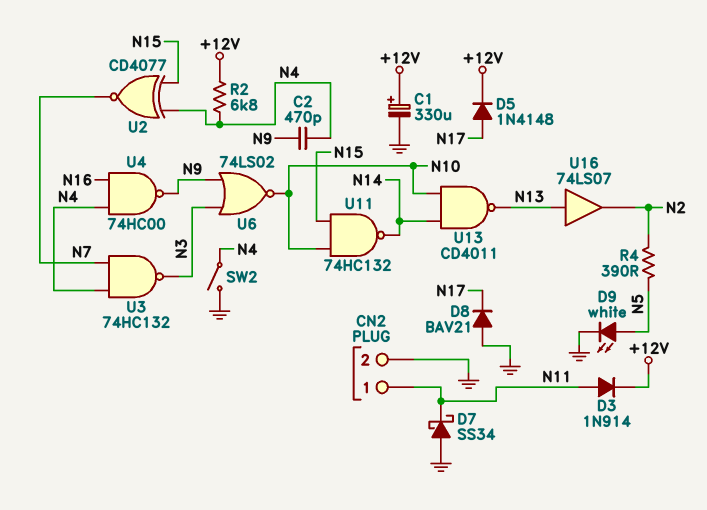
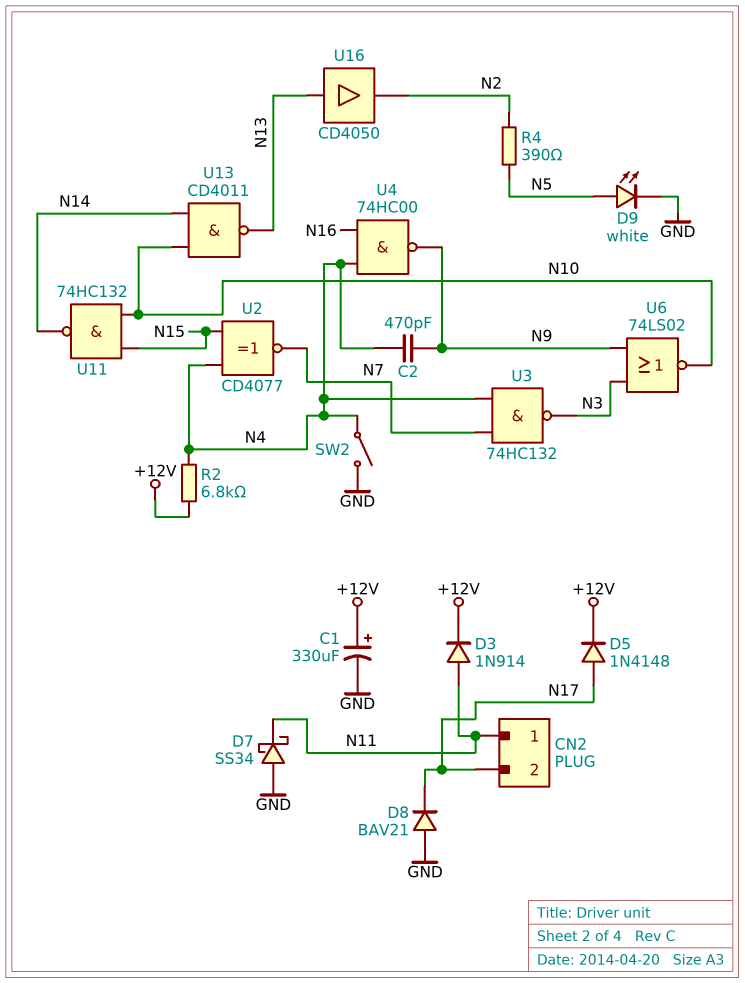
CN2 pin 2: GND -> N17
U16: buffer 74LS07 (in N13, out N2) -> buffer CD4050 (in N13, out N2)

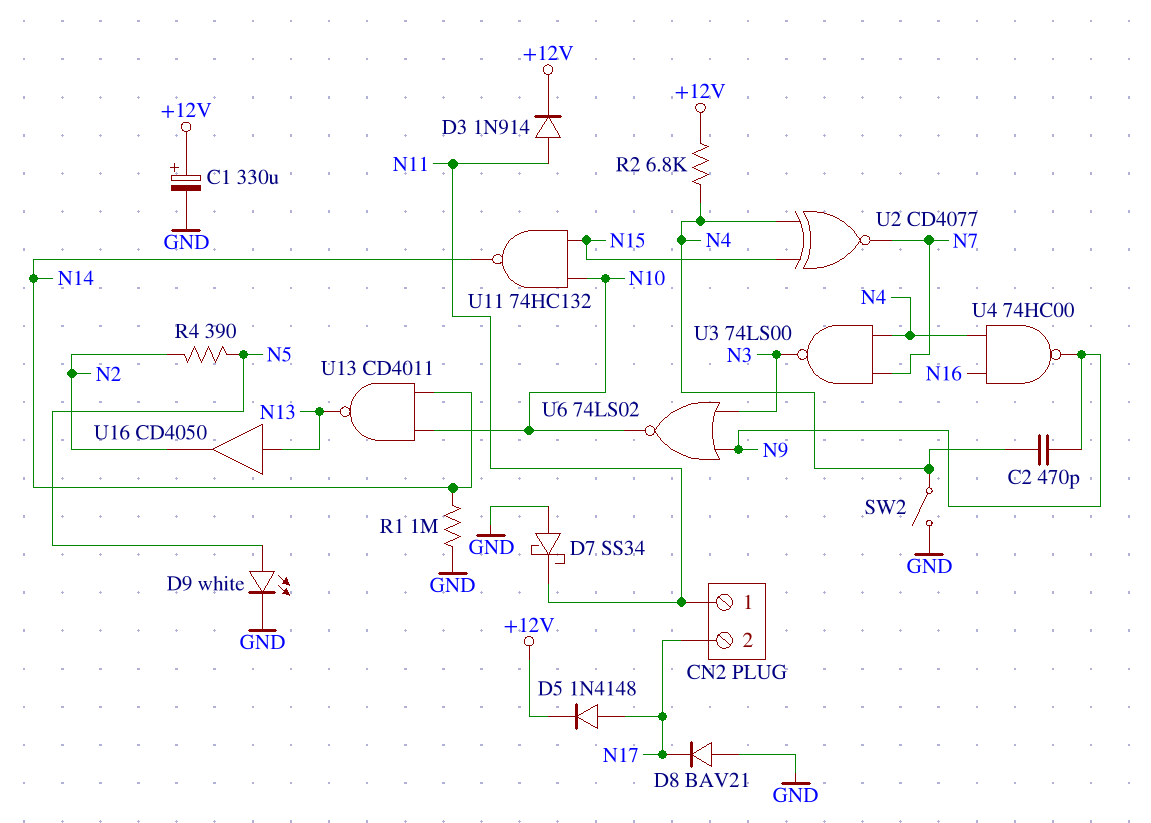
R1: none -> 1M (GND, N14)
U3: NAND 74HC132 (in N4, in N7, out N3) -> NAND 74LS00 (in N4, in N7, out N3)

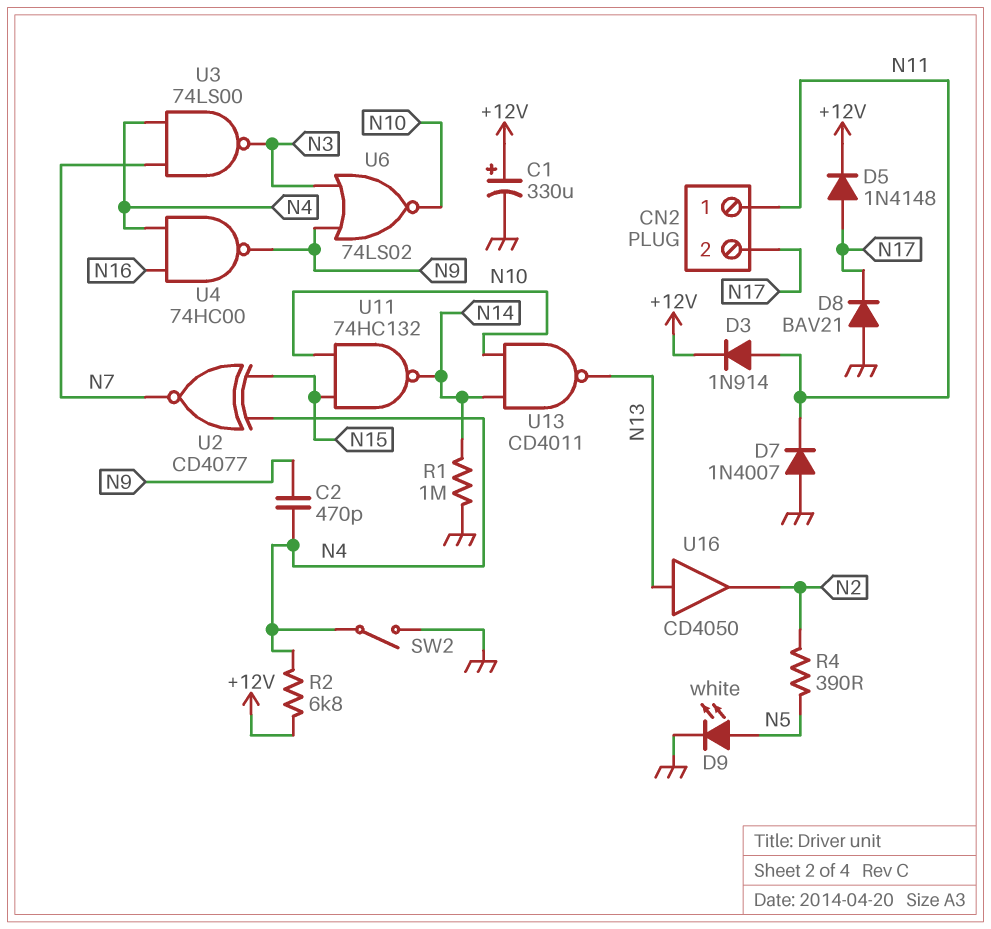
D7: schottky SS34 (A GND, K N11) -> diode 1N4007 (A GND, K N11)

